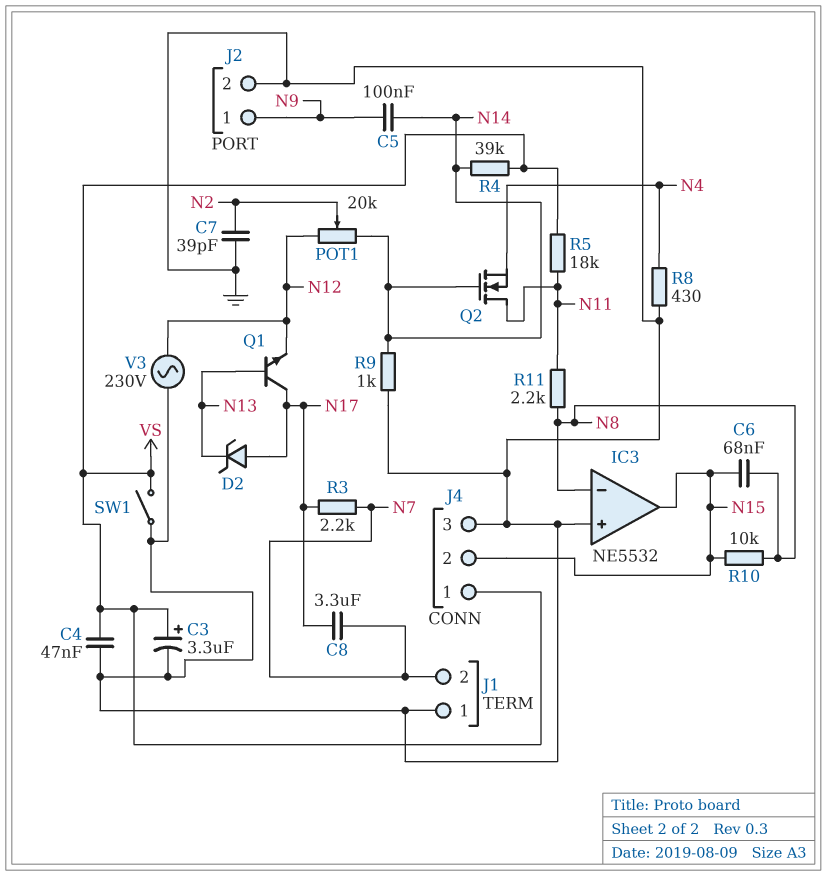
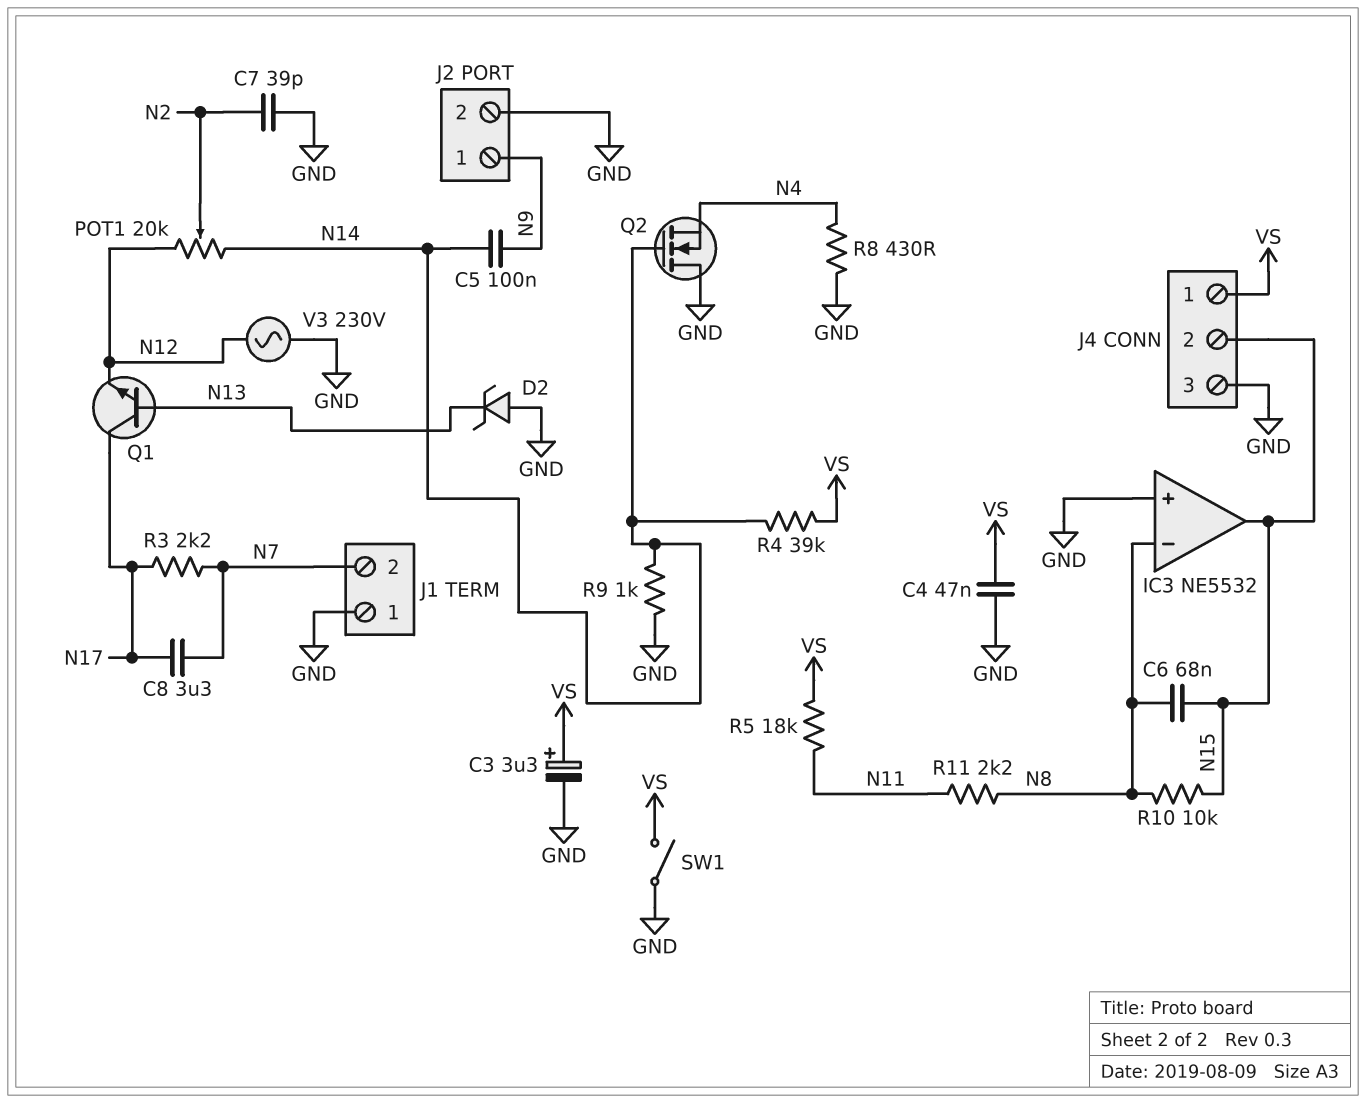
D2: zener (A N17, K N13) -> zener (A GND, K N13)
Q2: NMOS (G N14, D N11, S N4) -> NMOS (G N14, D GND, S N4)

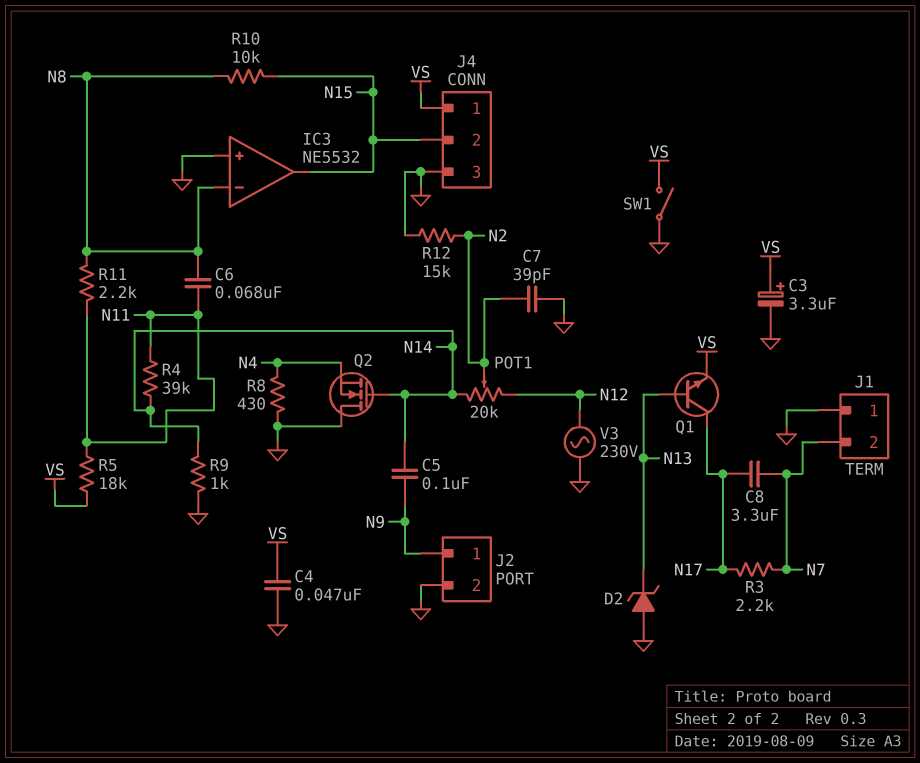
C6: 68nF (N8, N15) -> 68nF (N8, N11)
Q1: NPN (B N13, C N17, E N12) -> NPN (B N13, C N17, E VS)
R4: 39k (N14, VS) -> 39k (N11, N14)
R12: none -> 15k (GND, N2)

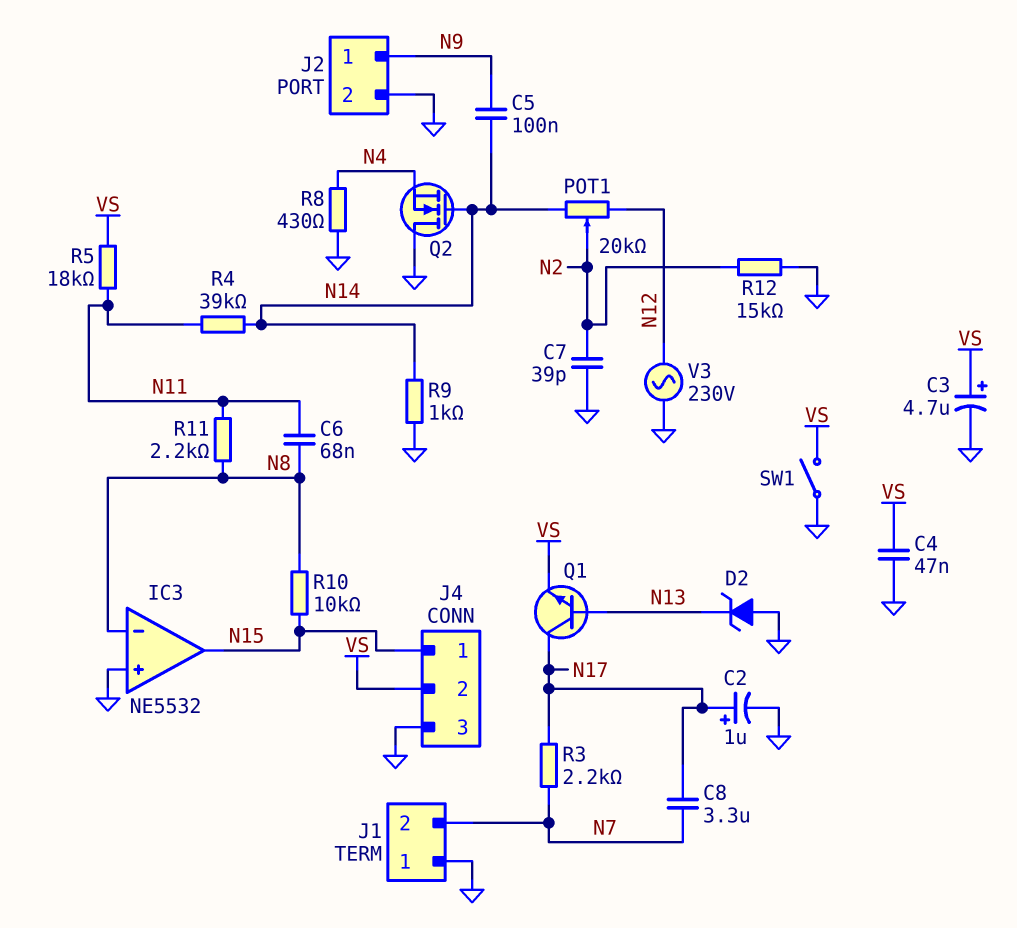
C2: none -> 1uF (plus N17, minus GND)
C3: 3.3uF (plus VS, minus GND) -> 4.7uF (plus VS, minus GND)
J4 pin 1: VS -> N15
J4 pin 2: N15 -> VS

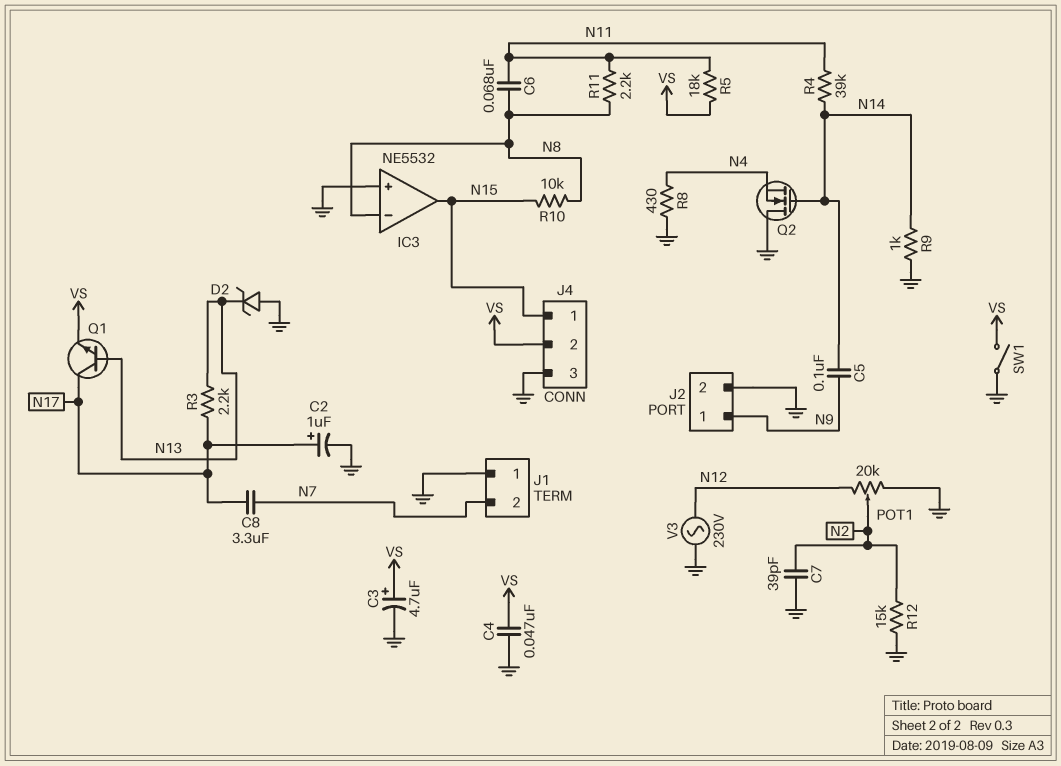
POT1: 20k (N12, N14, wiper N2) -> 20k (GND, N12, wiper N2)
R3: 2.2k (N7, N17) -> 2.2k (N13, N17)

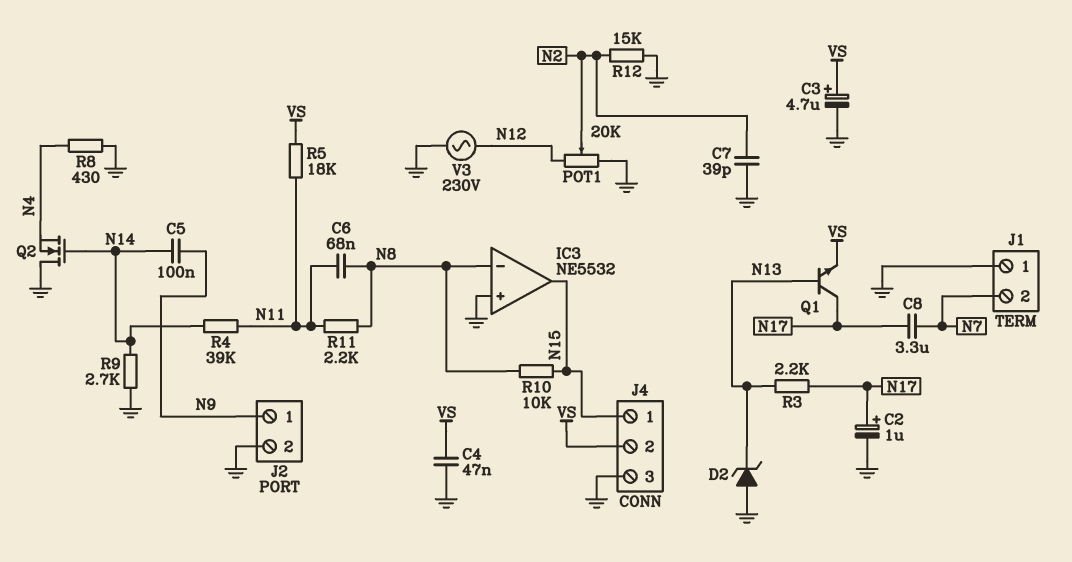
R9: 1k (GND, N14) -> 2.7k (GND, N14)
SW1: switch (GND, VS) -> none

